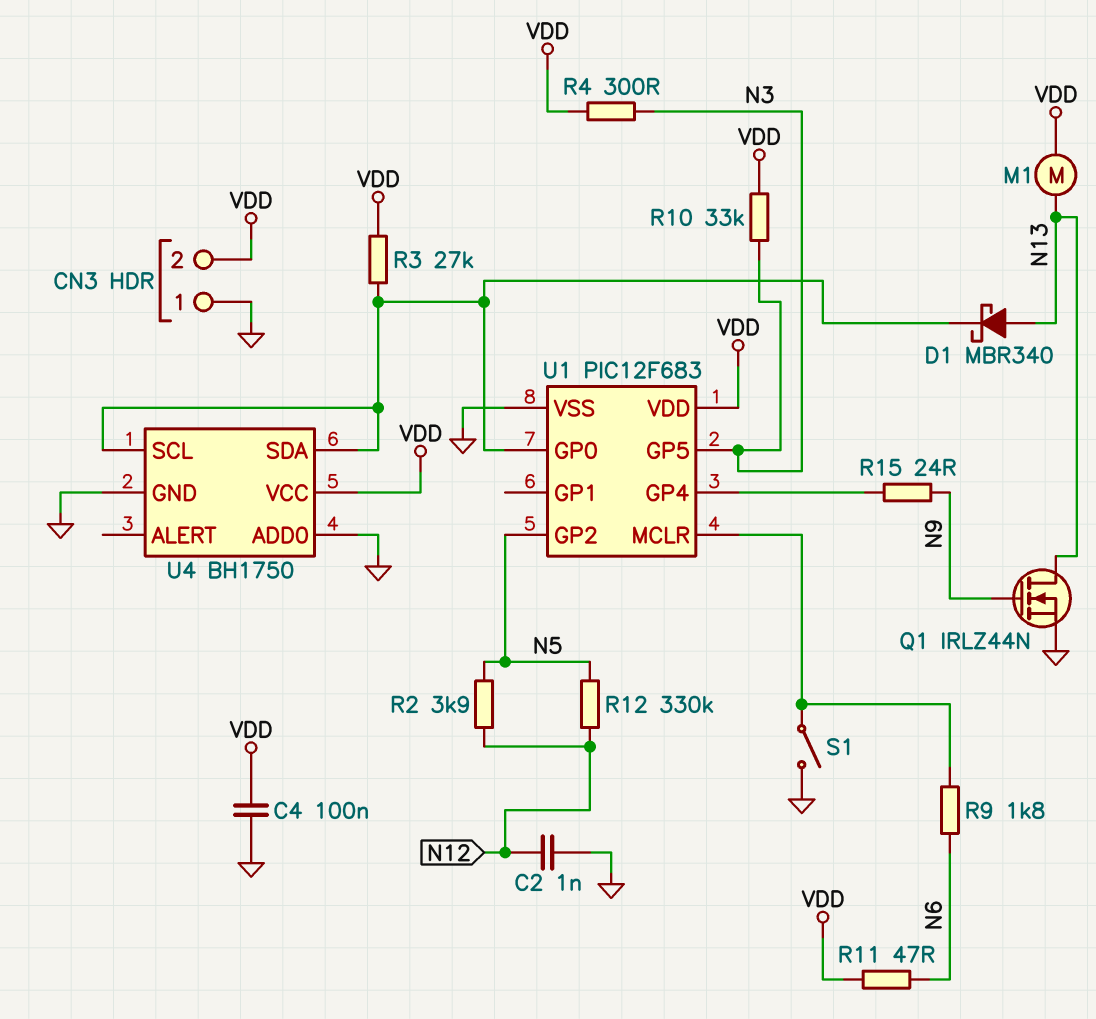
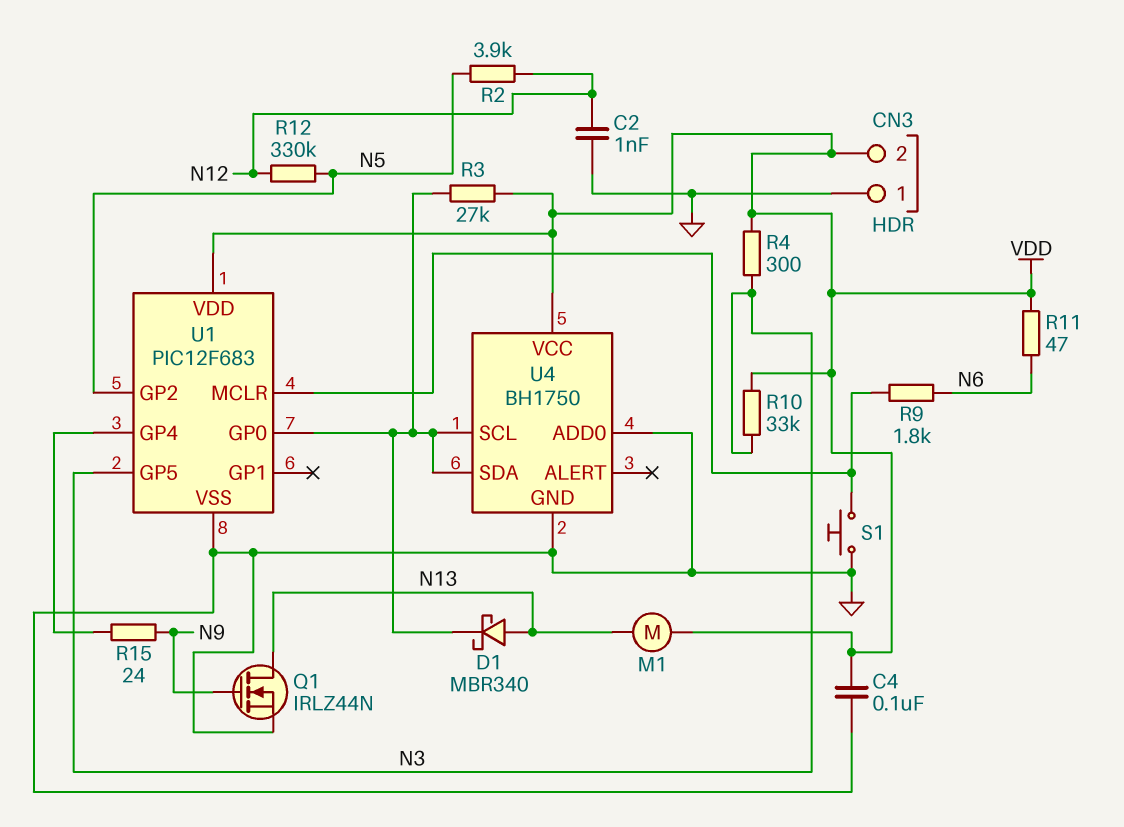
S1: switch (GND, U1/MCLR) -> button (GND, U1/MCLR)

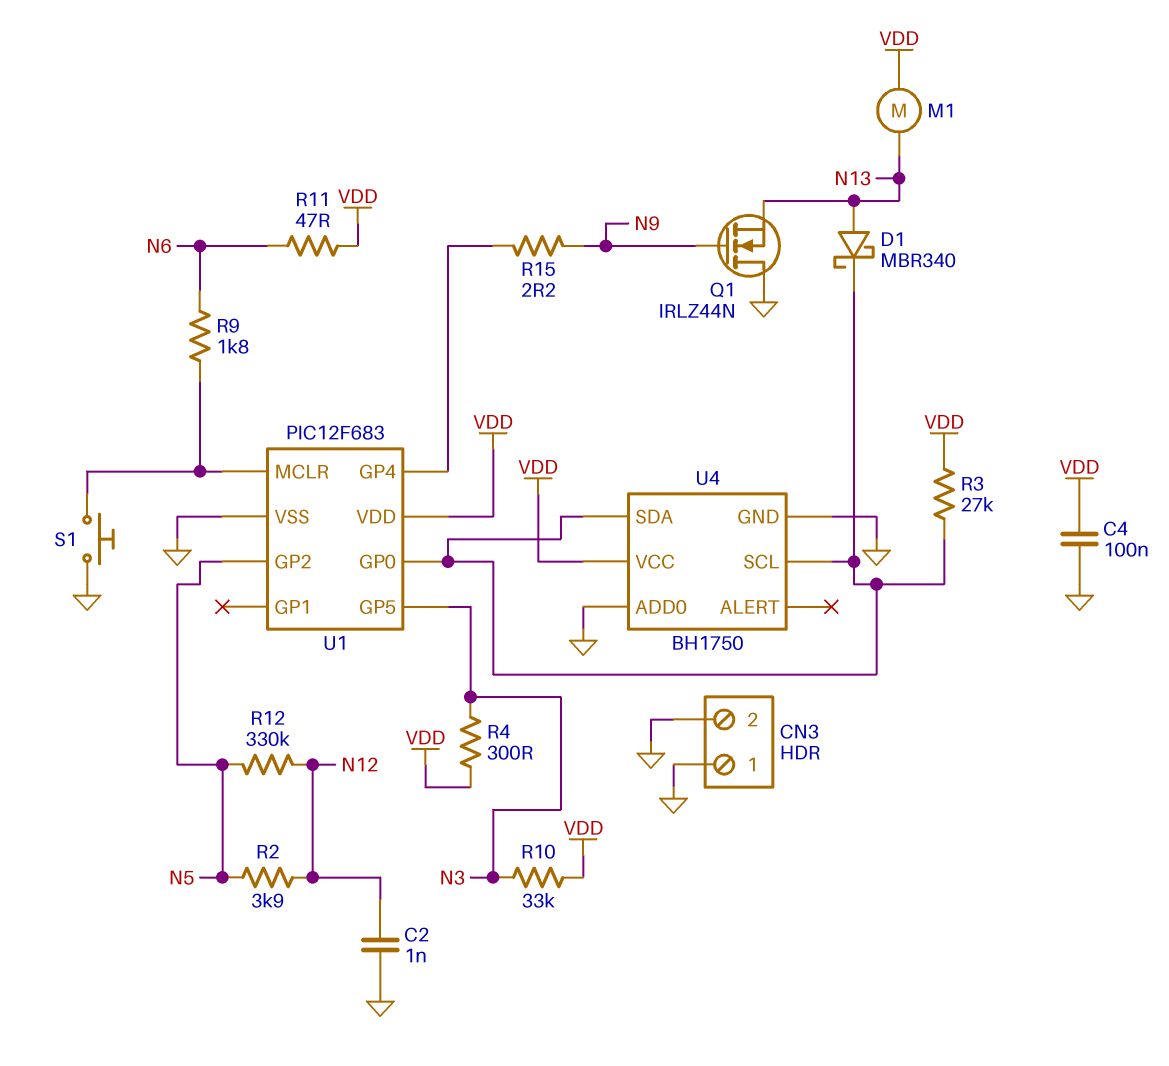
CN3 pin 2: VDD -> GND
Q1: NMOS IRLZ44N (G N9, D N13, S GND) -> NMOS IRLZ44N (G N9, D GND, S N13)
R15: 24 (N9, U1/GP4) -> 2.2 (N9, U1/GP4)

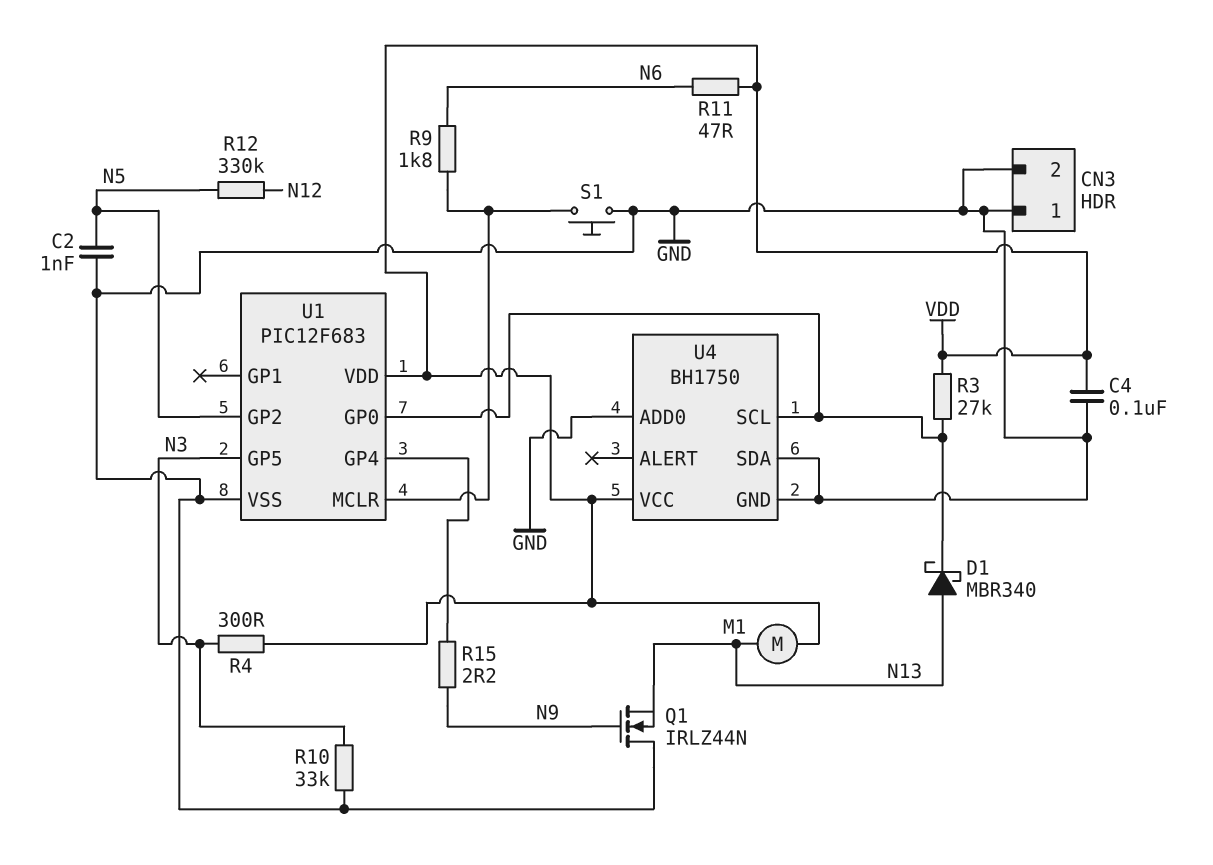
C2: 1nF (GND, N12) -> 1nF (GND, N5)
R2: 3.9k (N5, N12) -> none
R10: 33k (N3, VDD) -> 33k (GND, N3)
U4 pin SDA: U1/GP0 -> GND

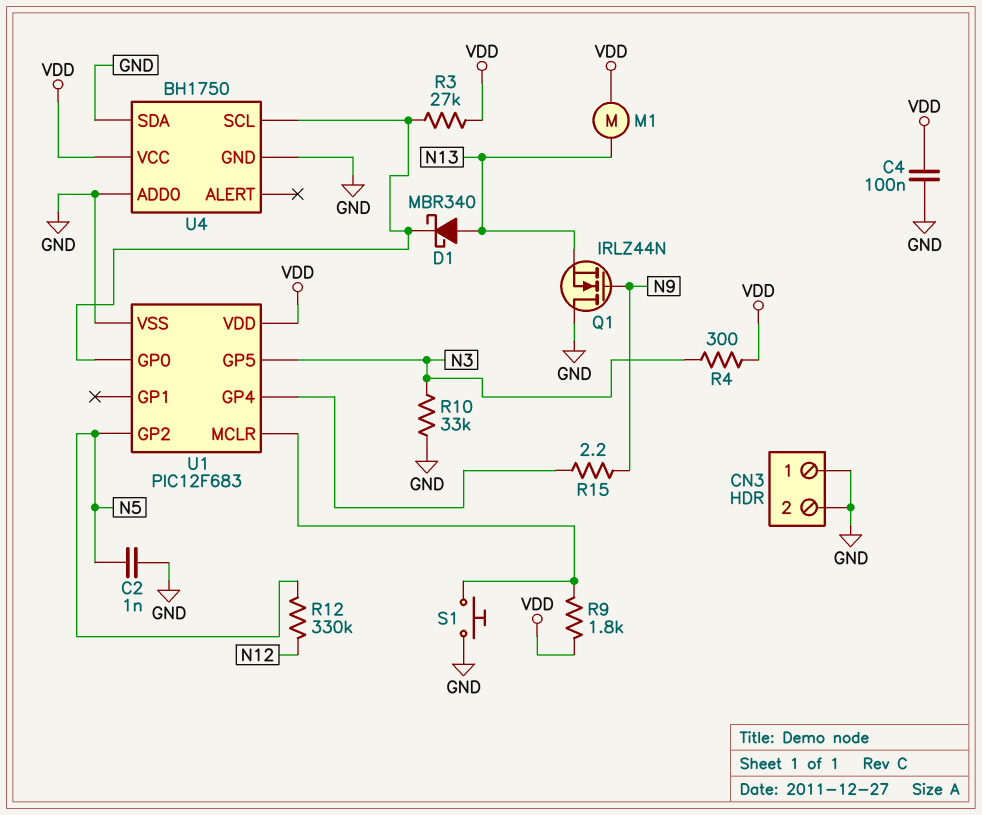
R9: 1.8k (N6, U1/MCLR) -> 1.8k (U1/MCLR, VDD)
R11: 47 (N6, VDD) -> none

